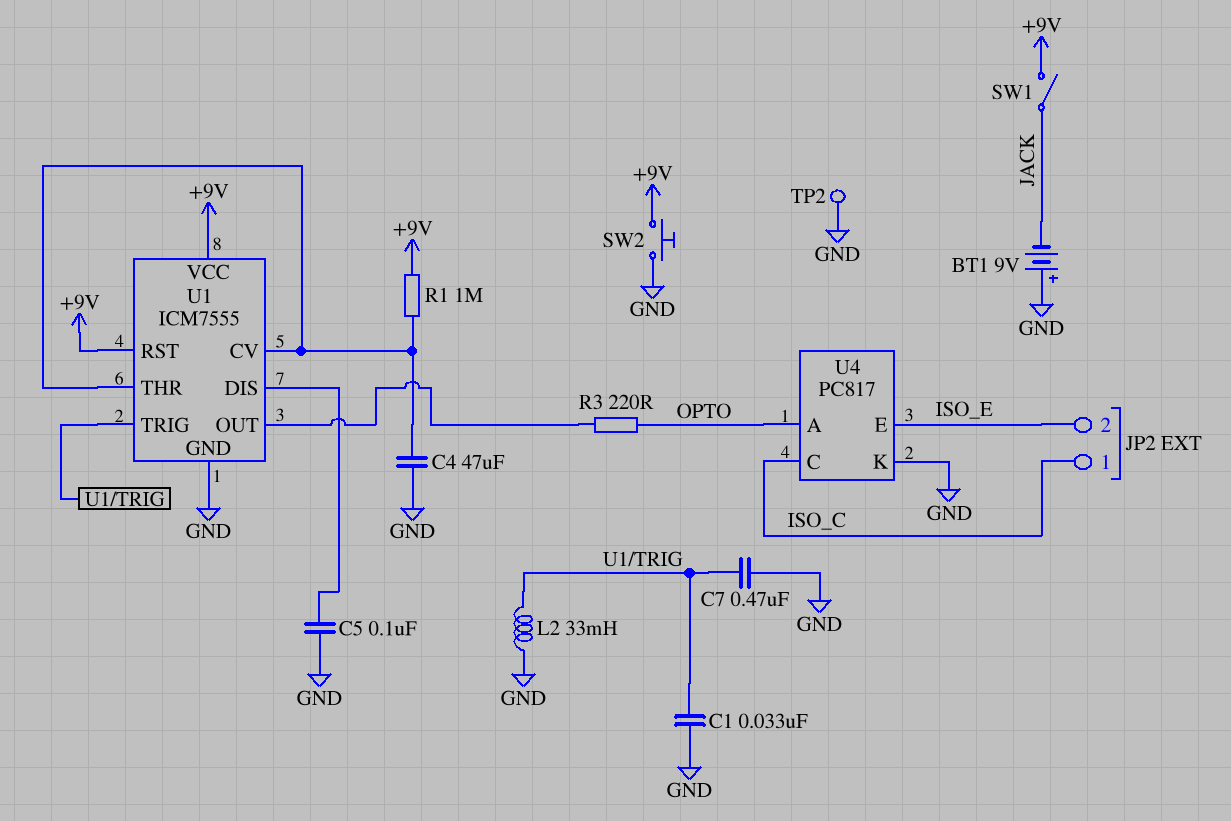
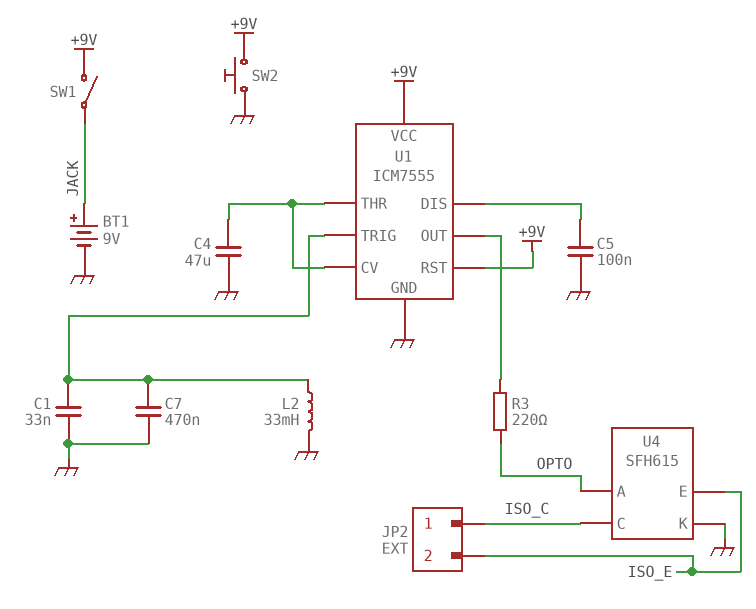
BT1: 9V (plus GND, minus JACK) -> 9V (plus JACK, minus GND)
R1: 1M (+9V, U1/CV) -> none
TP2: test point (GND) -> none
U4: PC817 -> SFH615

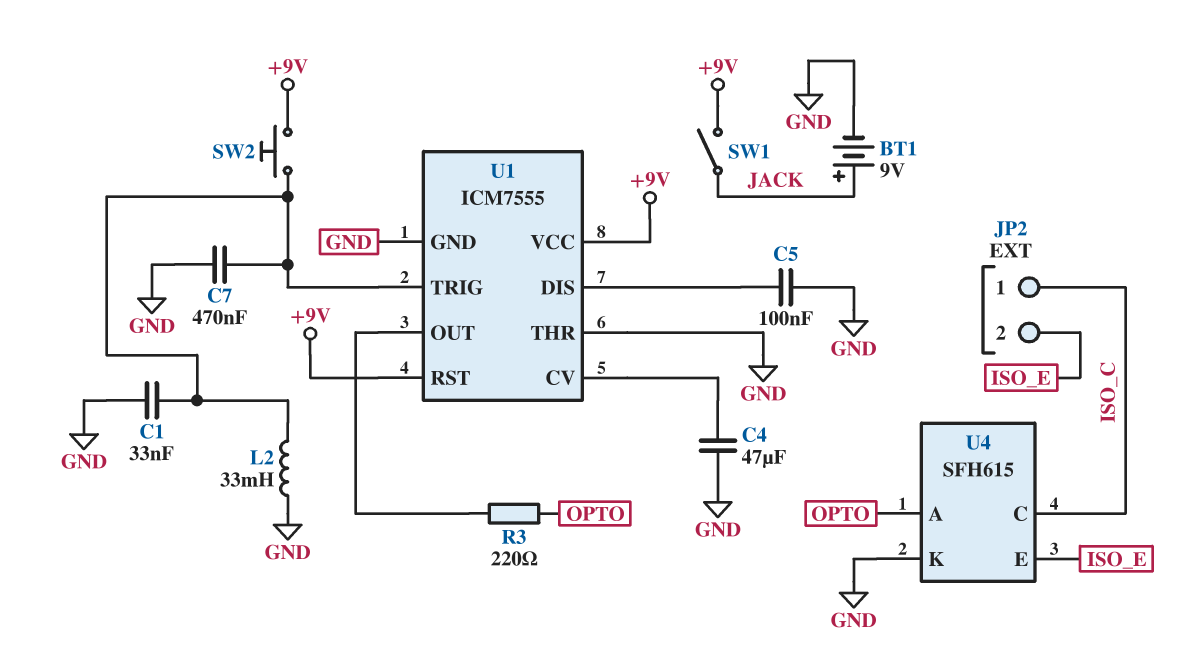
SW2: button (+9V, GND) -> button (+9V, U1/TRIG)
U1 pin THR: U1/CV -> GND

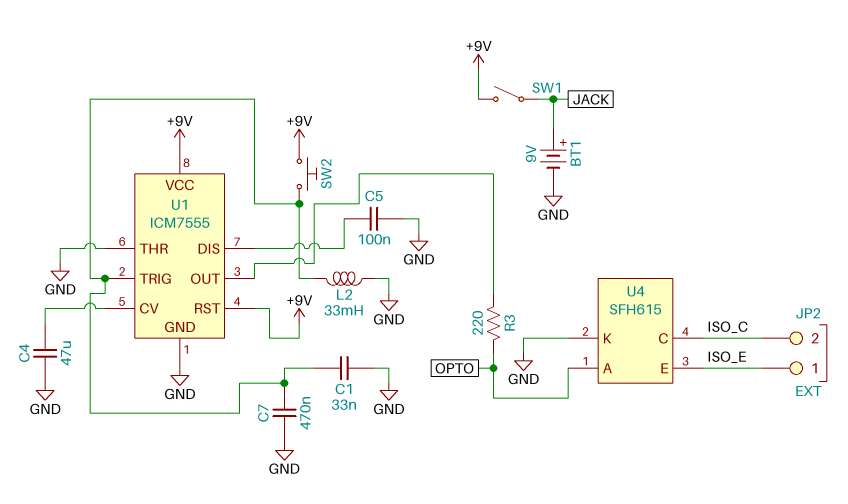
JP2 pin 1: ISO_C -> ISO_E
JP2 pin 2: ISO_E -> ISO_C

